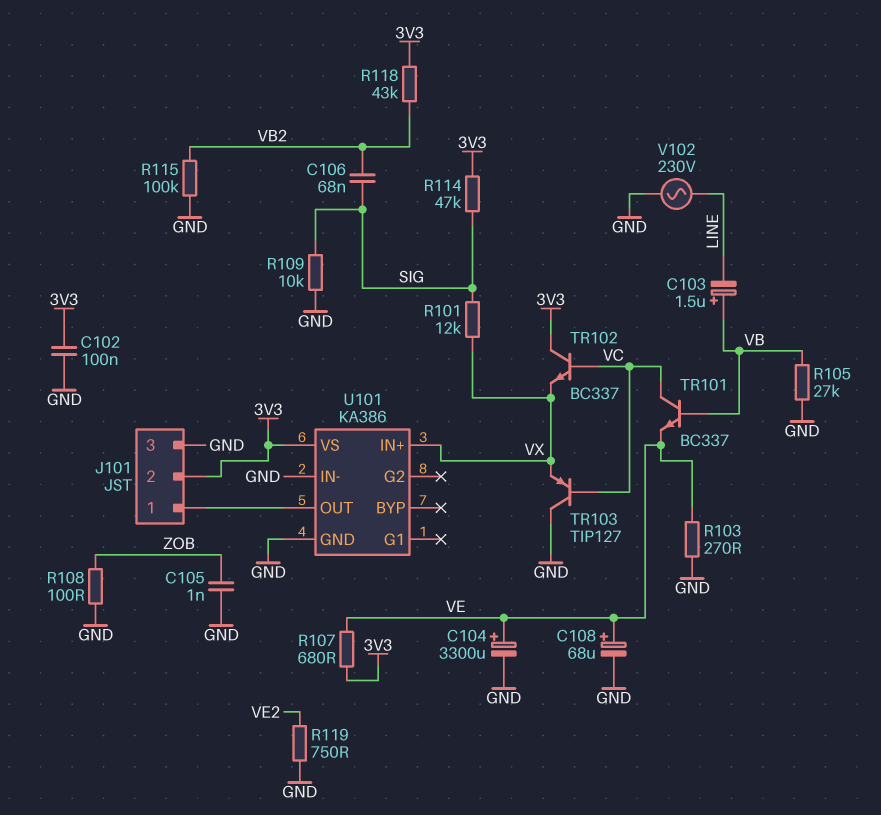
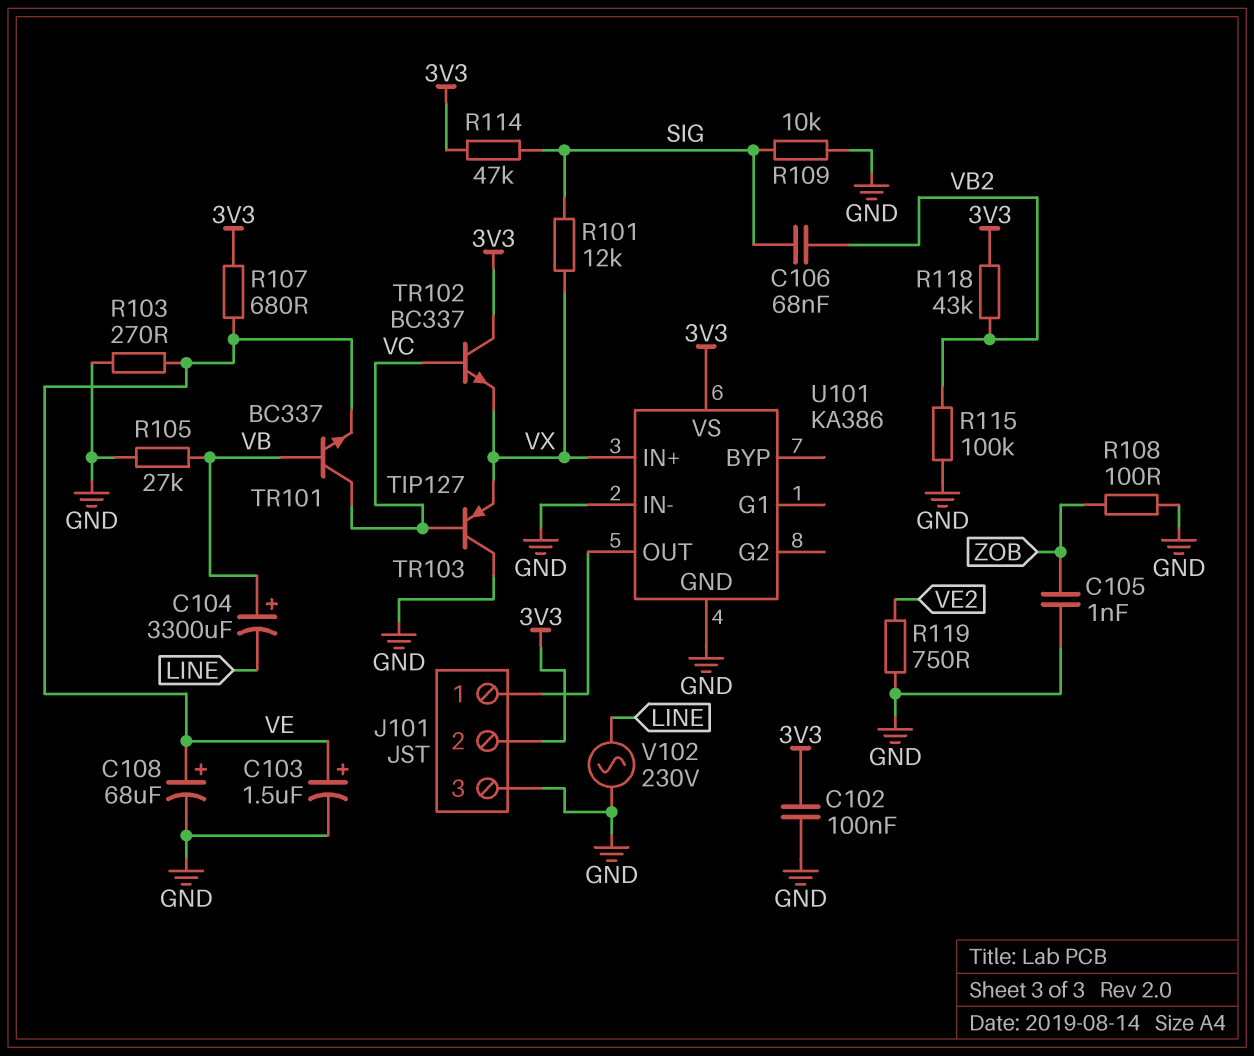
C103: 1.5uF (plus VB, minus LINE) -> 1.5uF (plus VE, minus GND)
C104: 3300uF (plus VE, minus GND) -> 3300uF (plus VB, minus LINE)

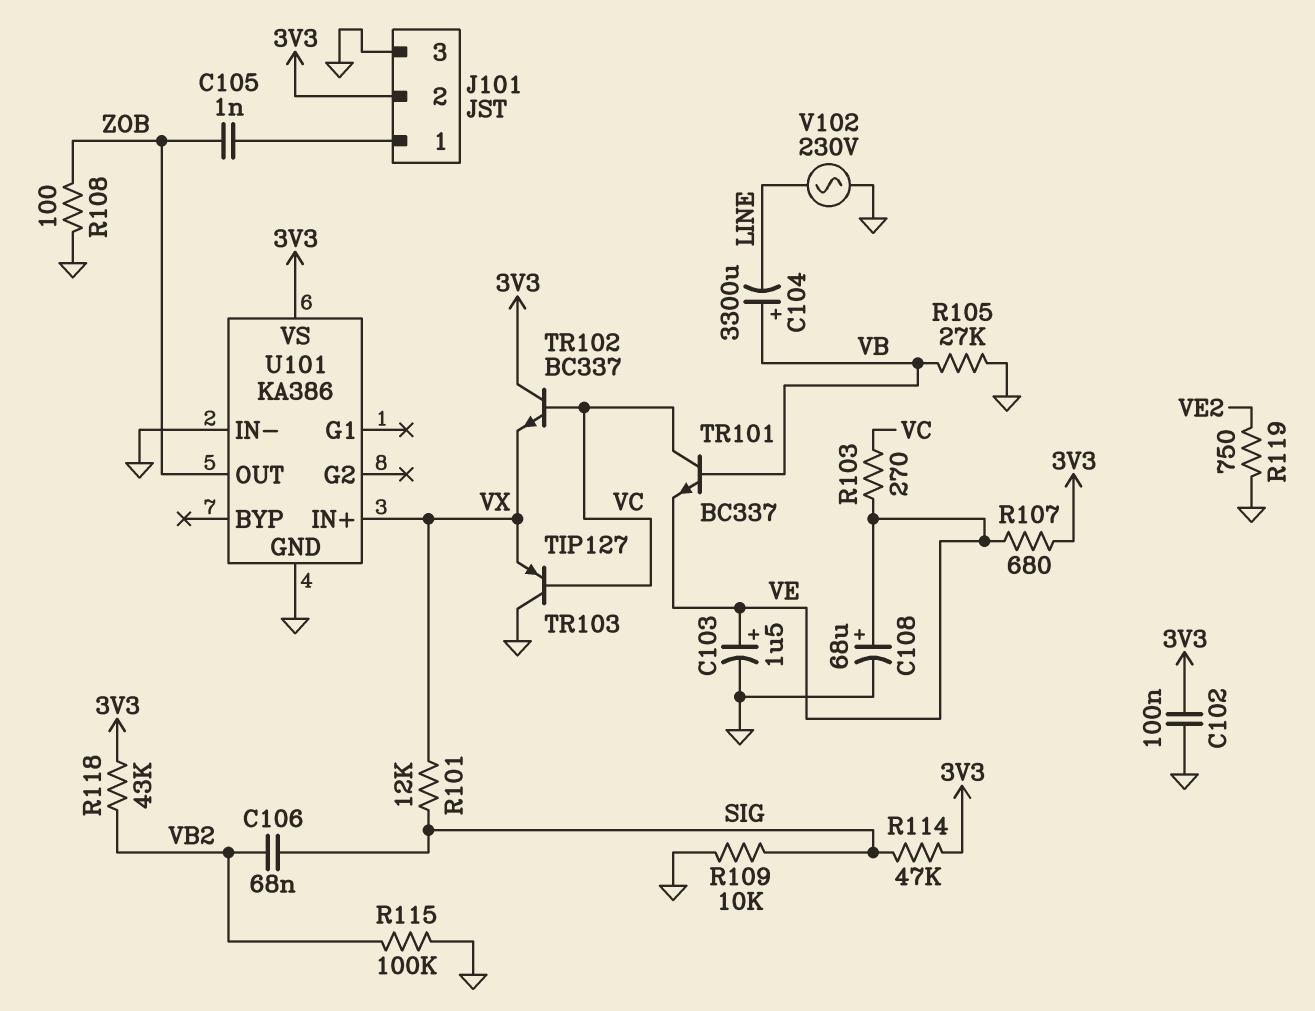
C105: 1nF (GND, ZOB) -> 1nF (J101/1, ZOB)
R103: 270 (GND, VE) -> 270 (VC, VE)
U101 pin OUT: J101/1 -> ZOB

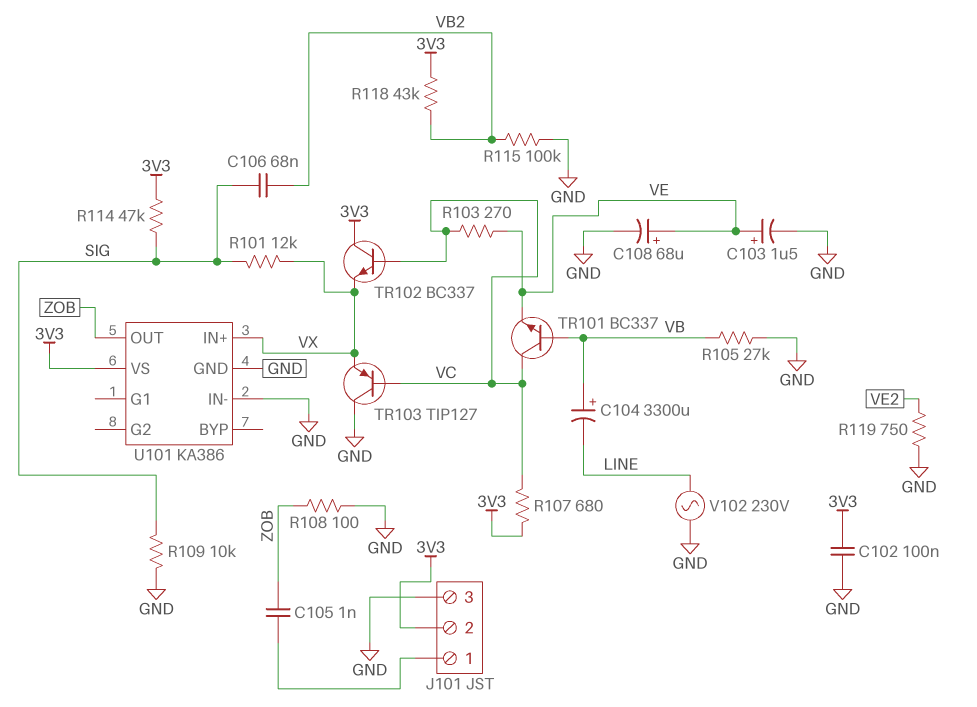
R107: 680 (3V3, VE) -> 680 (3V3, VC)

